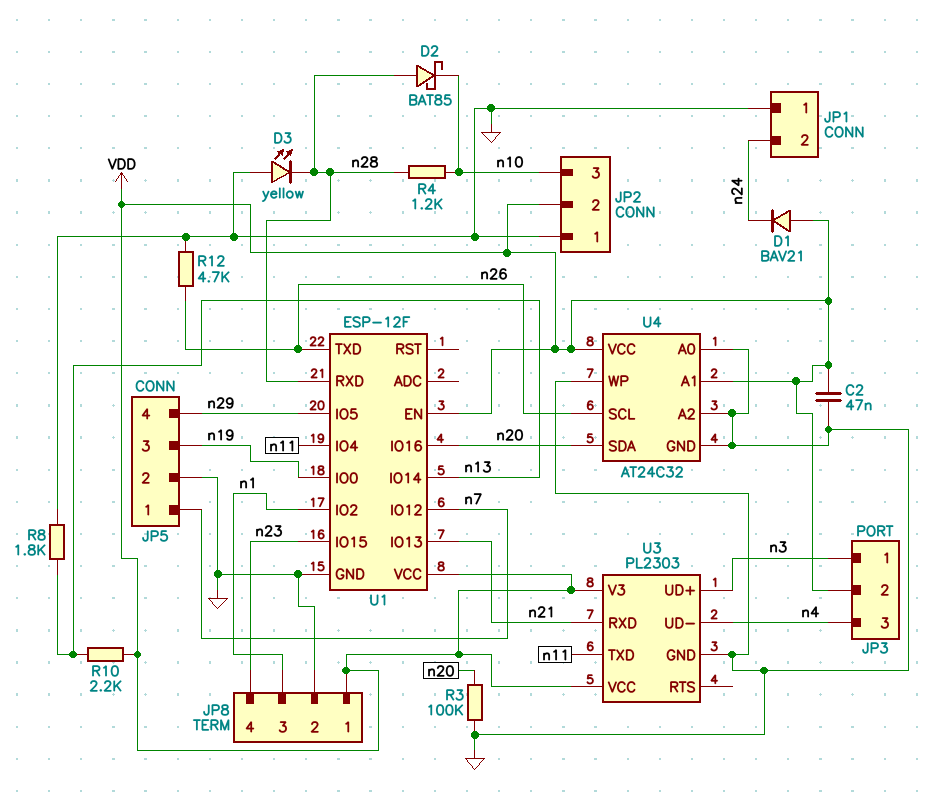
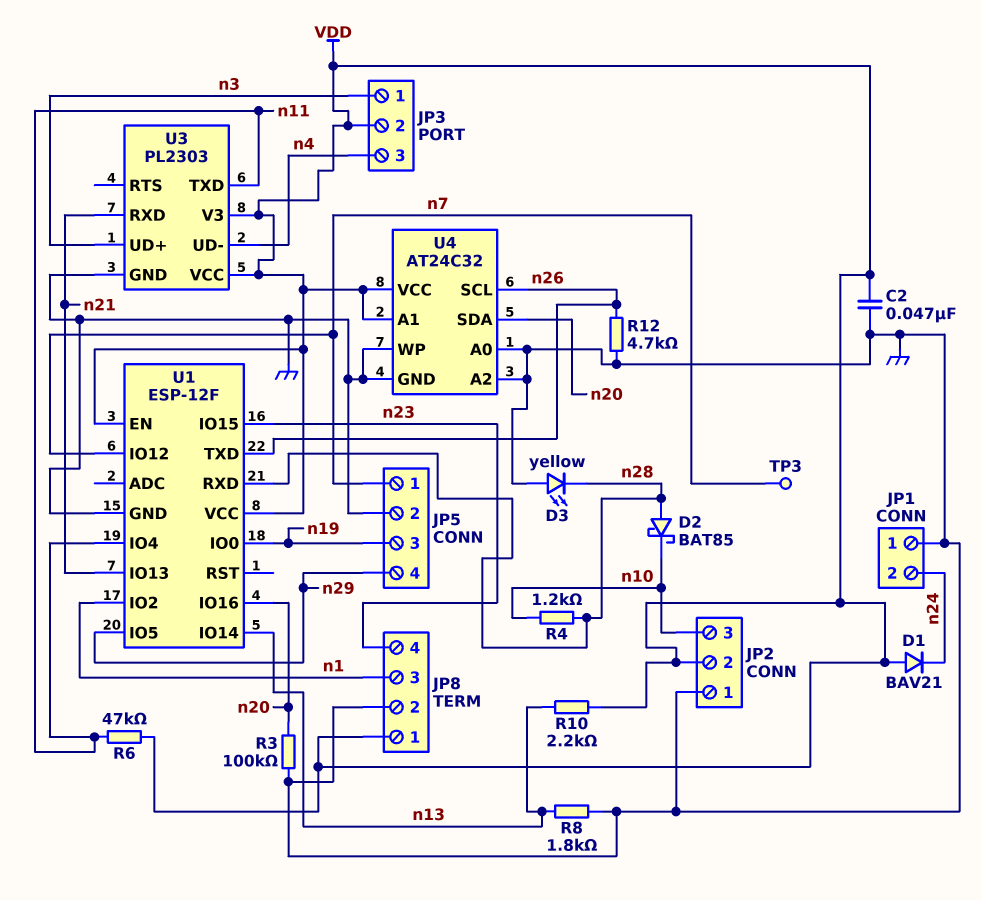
R6: none -> 47k (VDD, n11)
TP3: none -> test point (n7)

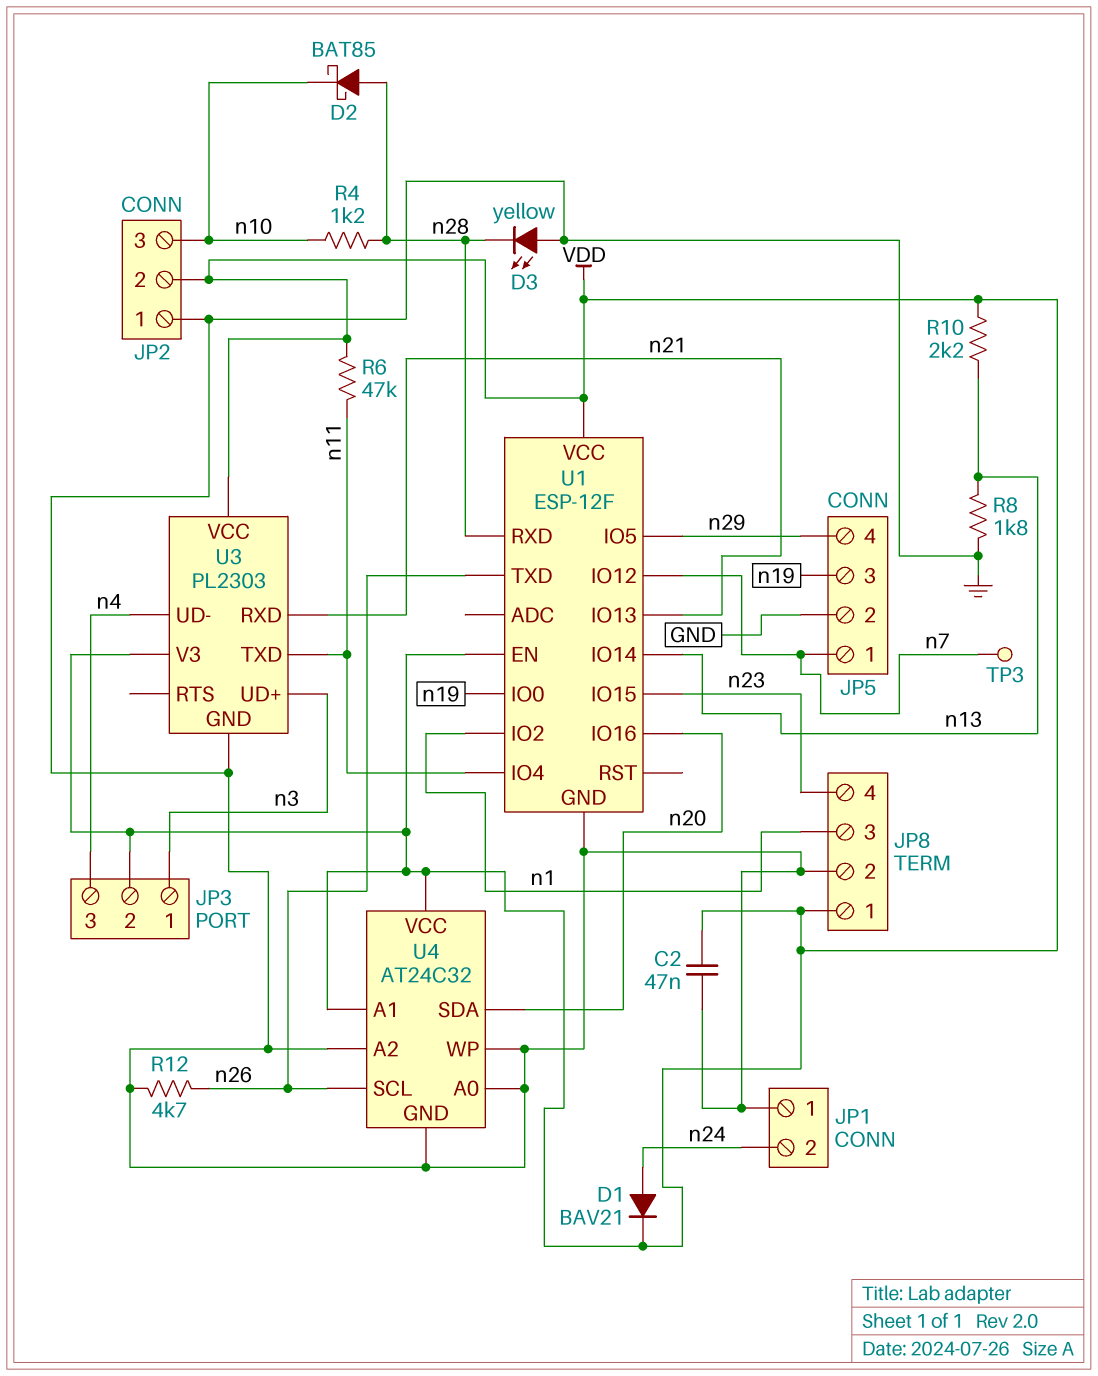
D1: diode BAV21 (A VDD, K n24) -> diode BAV21 (A n24, K VDD)
R3: 100k (GND, n20) -> none

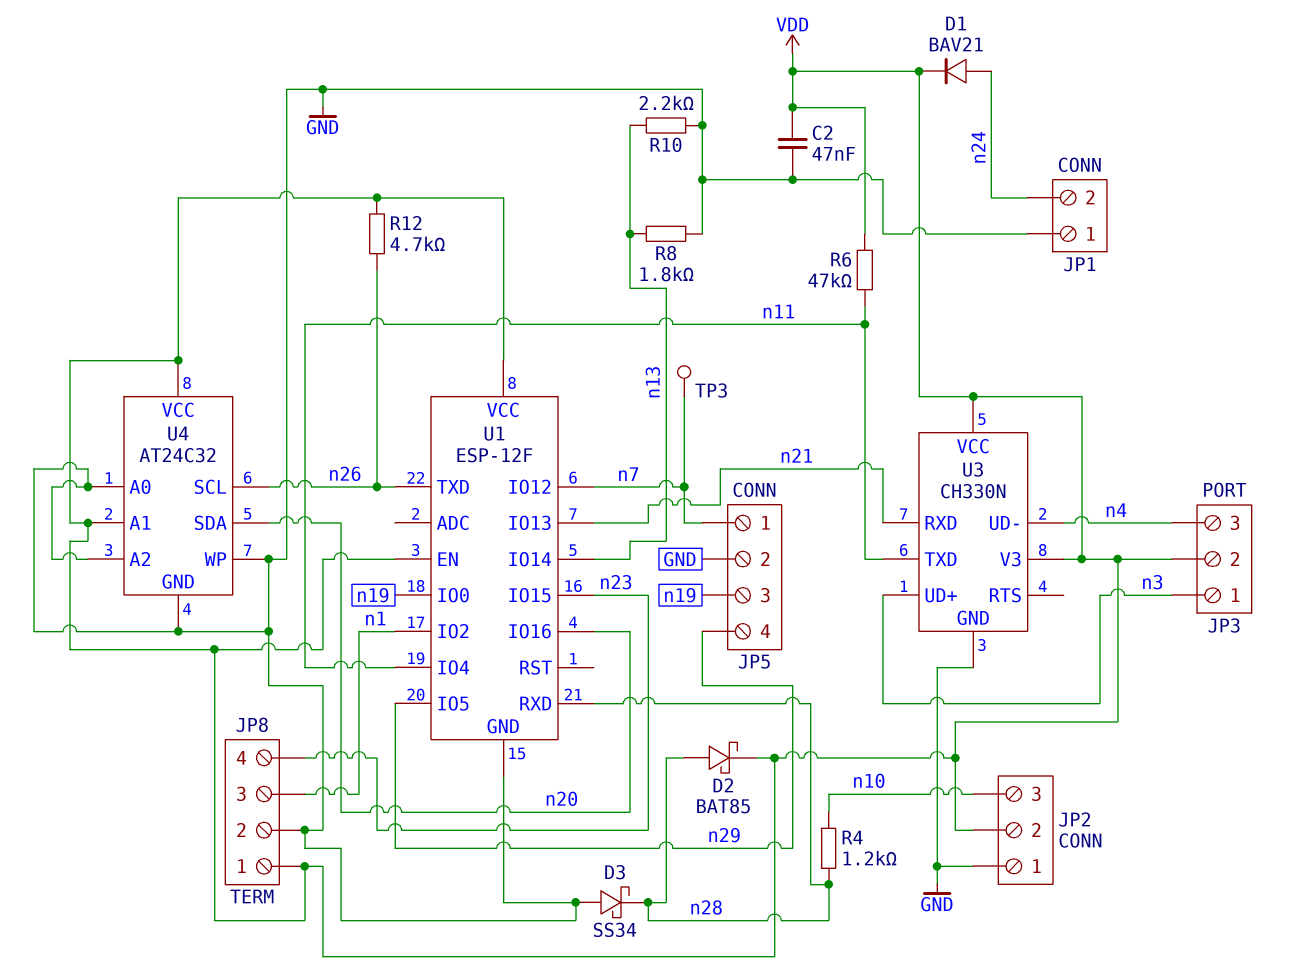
D2: schottky BAT85 (A n28, K n10) -> schottky BAT85 (A n28, K VDD)
D3: LED yellow (A GND, K n28) -> schottky SS34 (A GND, K n28)
R10: 2.2k (VDD, n13) -> 2.2k (GND, n13)
R12: 4.7k (GND, n26) -> 4.7k (VDD, n26)
U3: PL2303 -> CH330N

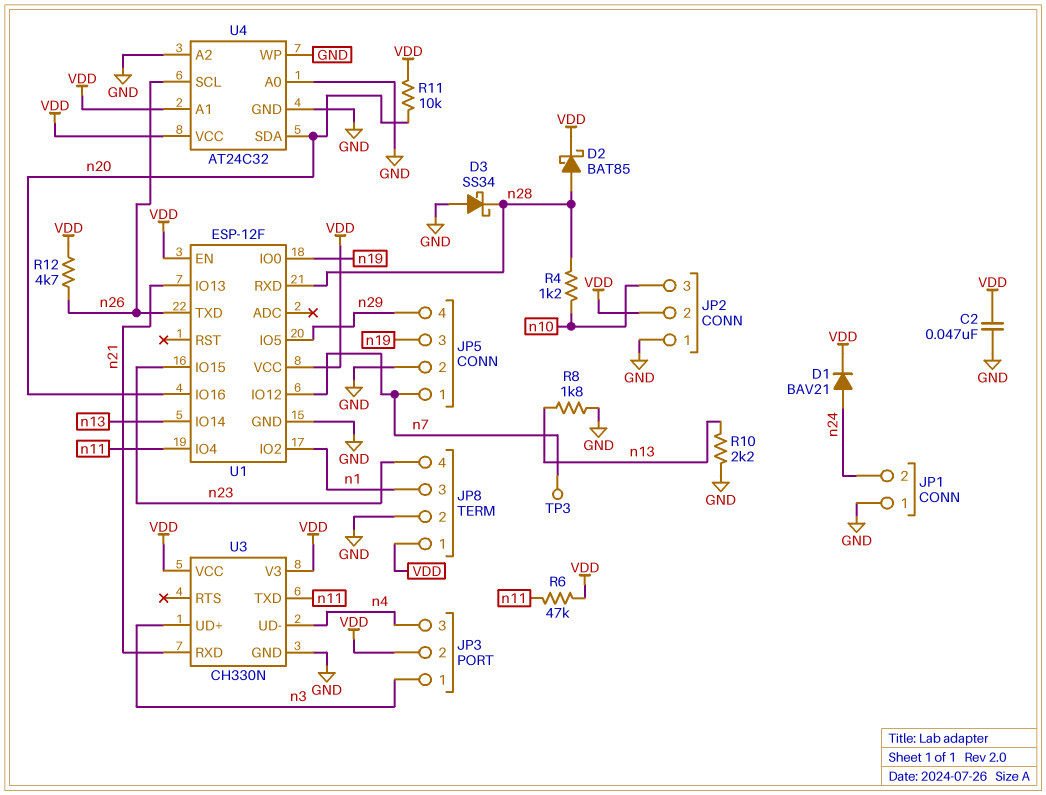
R11: none -> 10k (VDD, n20)

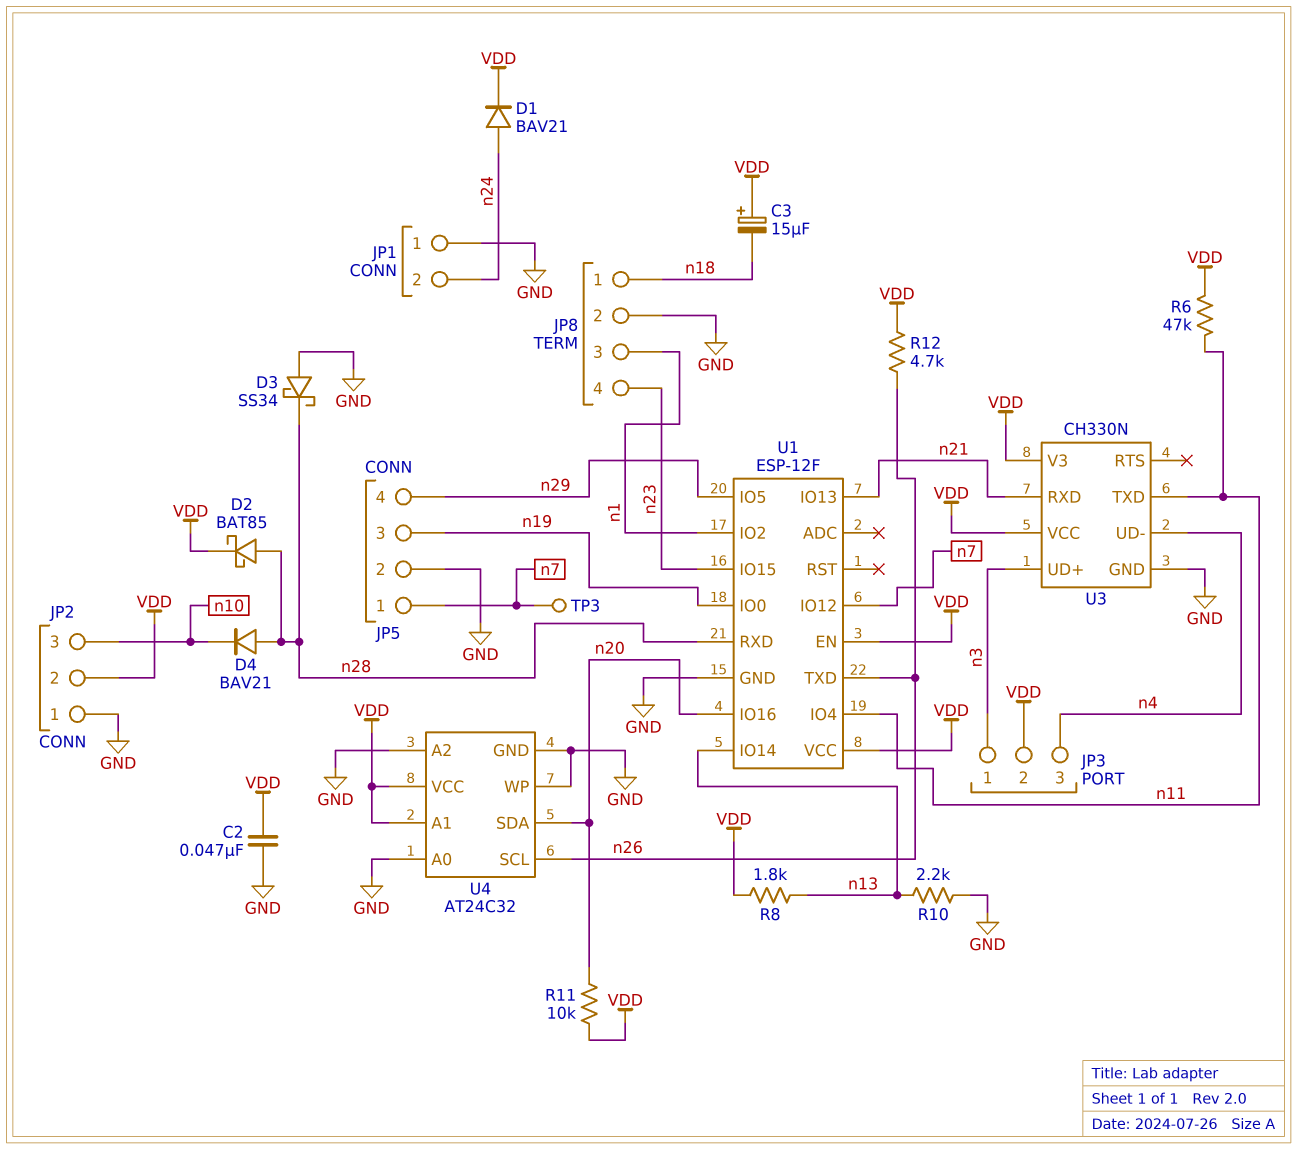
C3: none -> 15uF (plus VDD, minus n18)
D4: none -> diode BAV21 (A n28, K n10)
JP8 pin 1: VDD -> n18
R4: 1.2k (n10, n28) -> none
R8: 1.8k (GND, n13) -> 1.8k (VDD, n13)

